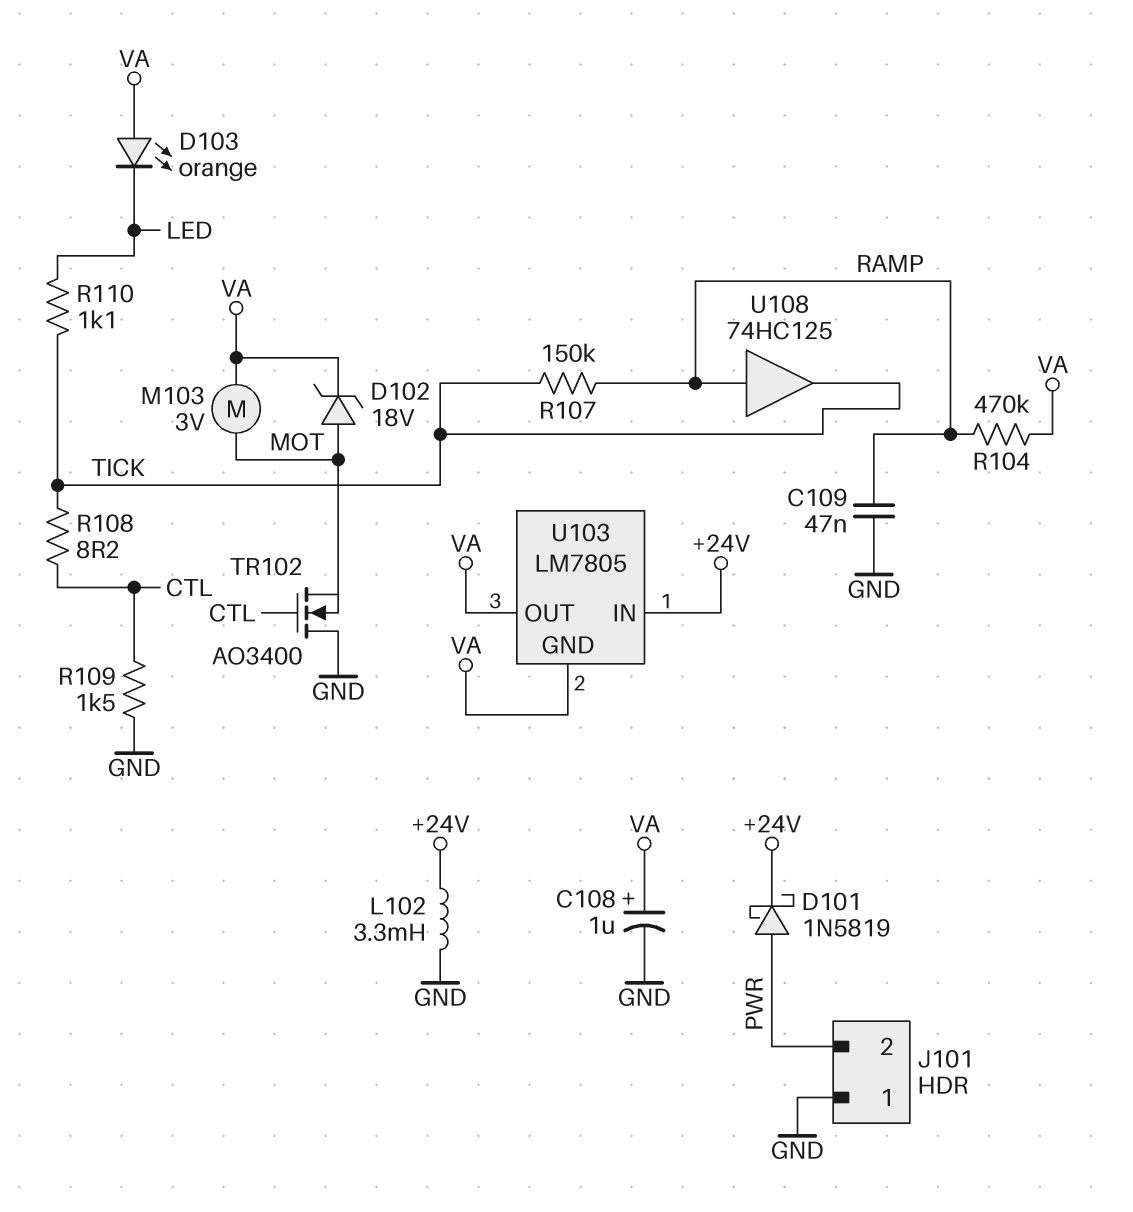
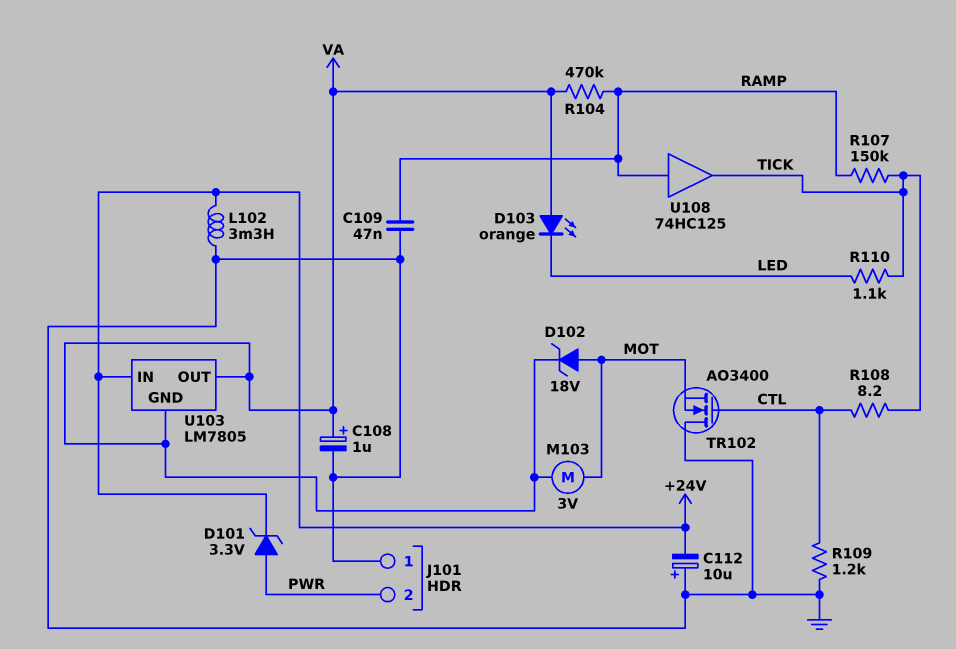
C112: none -> 10uF (plus GND, minus +24V)
D101: schottky 1N5819 (A PWR, K +24V) -> zener 3.3V (A PWR, K +24V)
R109: 1.5k (CTL, GND) -> 1.2k (CTL, GND)

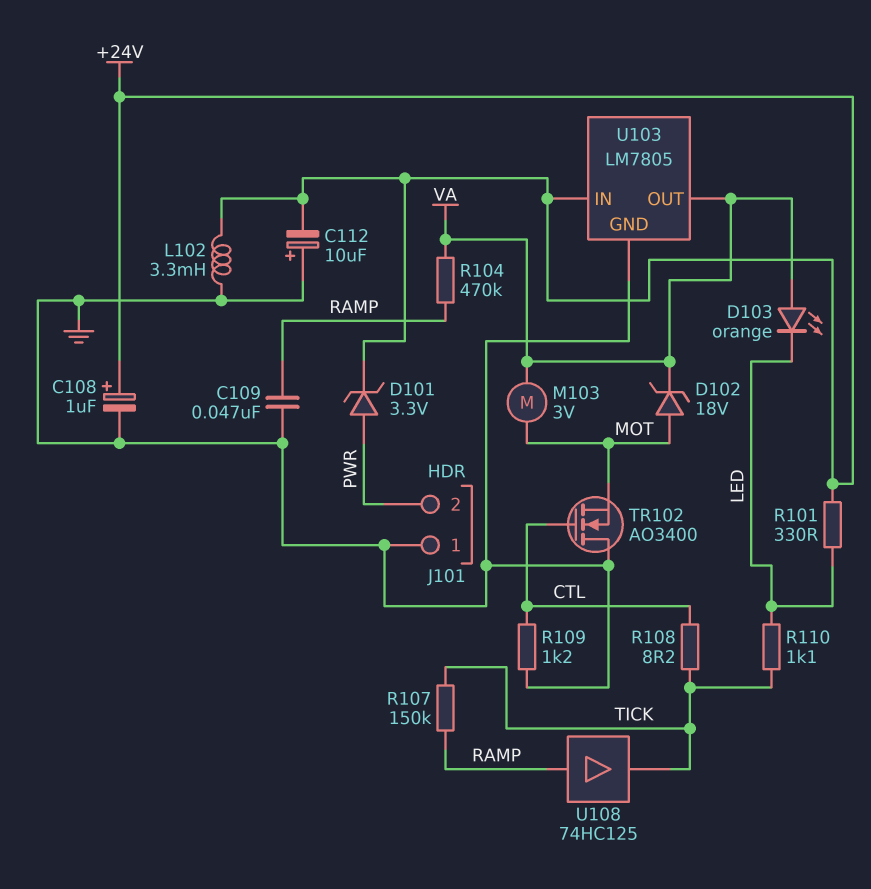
C108: 1uF (plus VA, minus GND) -> 1uF (plus +24V, minus GND)
R101: none -> 330 (+24V, LED)
U103 pin GND: VA -> GND

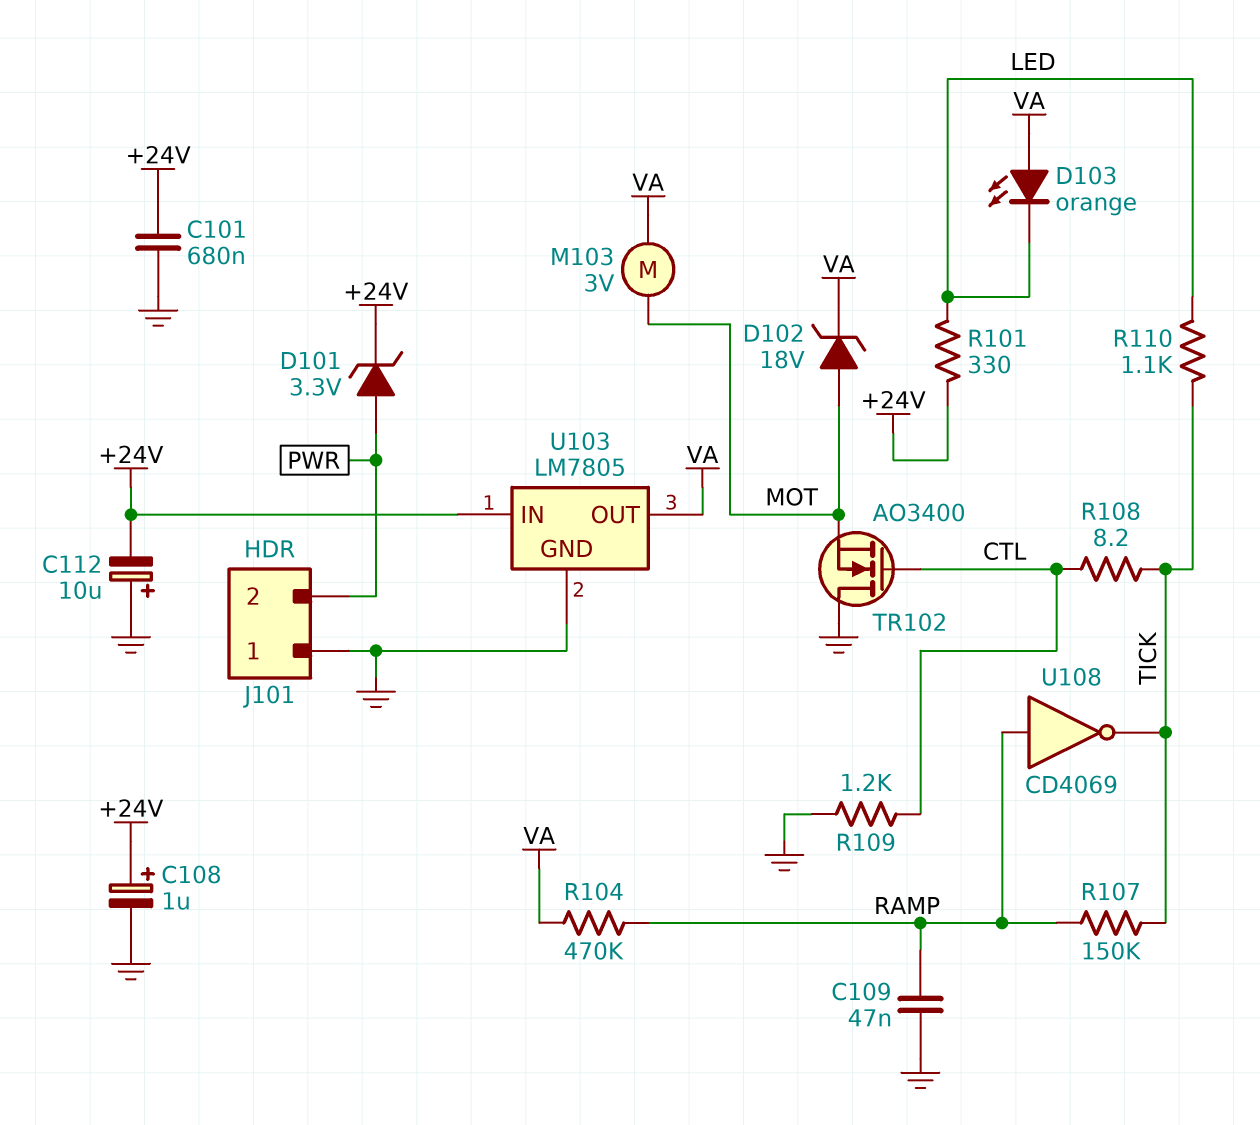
C101: none -> 680nF (+24V, GND)
L102: 3.3mH (+24V, GND) -> none
U108: buffer 74HC125 (in RAMP, out TICK) -> NOT CD4069 (in RAMP, out TICK)

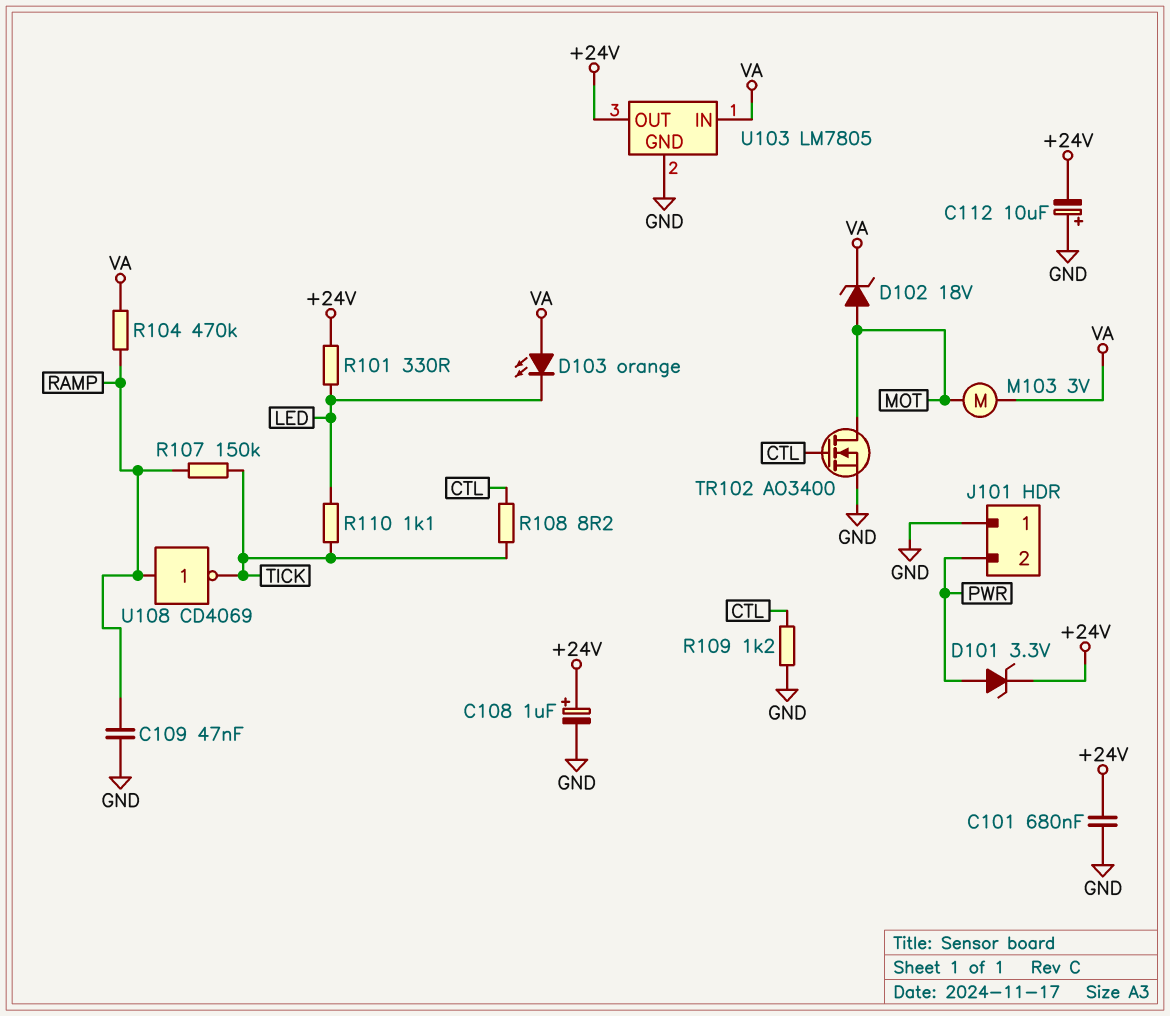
TR102: NMOS AO3400 (G CTL, D GND, S MOT) -> NMOS AO3400 (G CTL, D MOT, S GND)
U103 pin IN: +24V -> VA
U103 pin OUT: VA -> +24V

